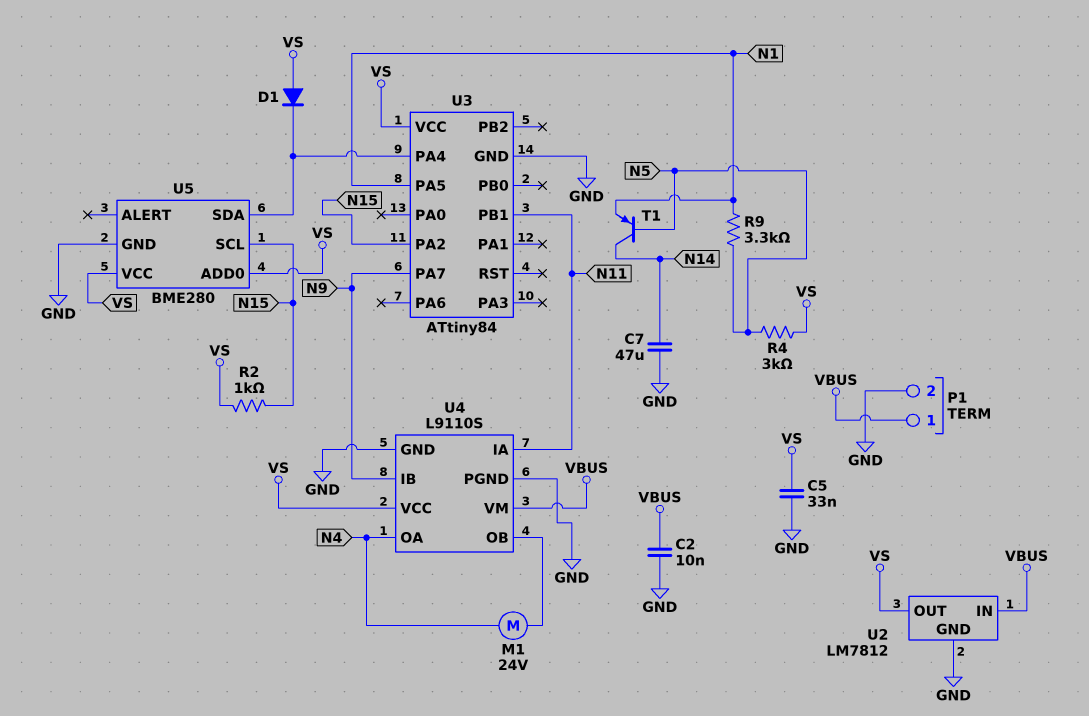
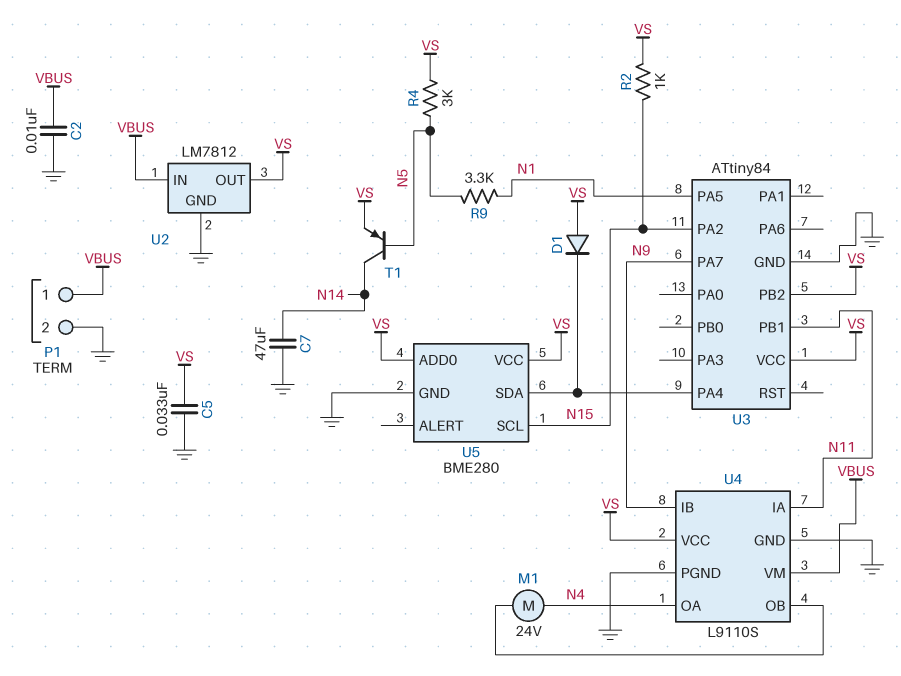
T1: PNP (B N5, C N14, E N1) -> PNP (B N5, C N14, E VS)
U3 pin PB2: none -> VS

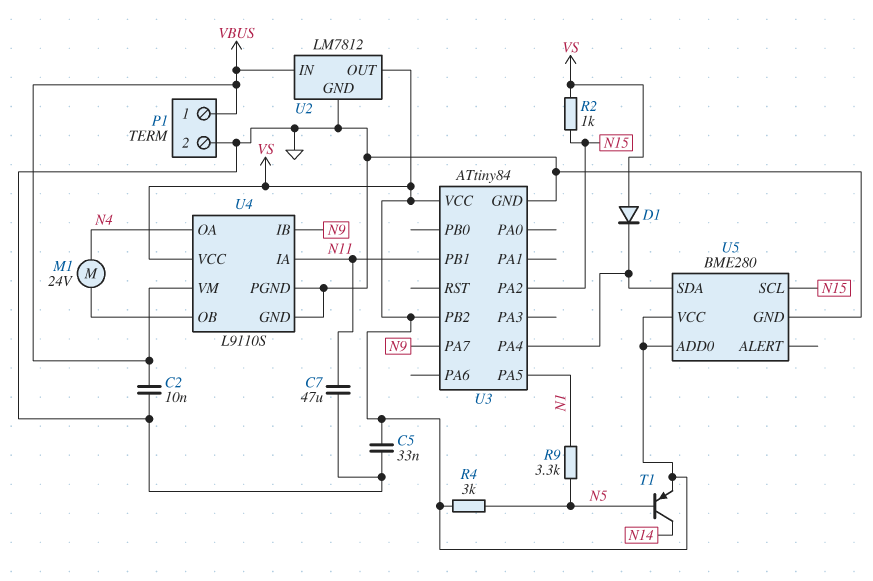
C7: 47uF (GND, N14) -> 47uF (GND, N11)

